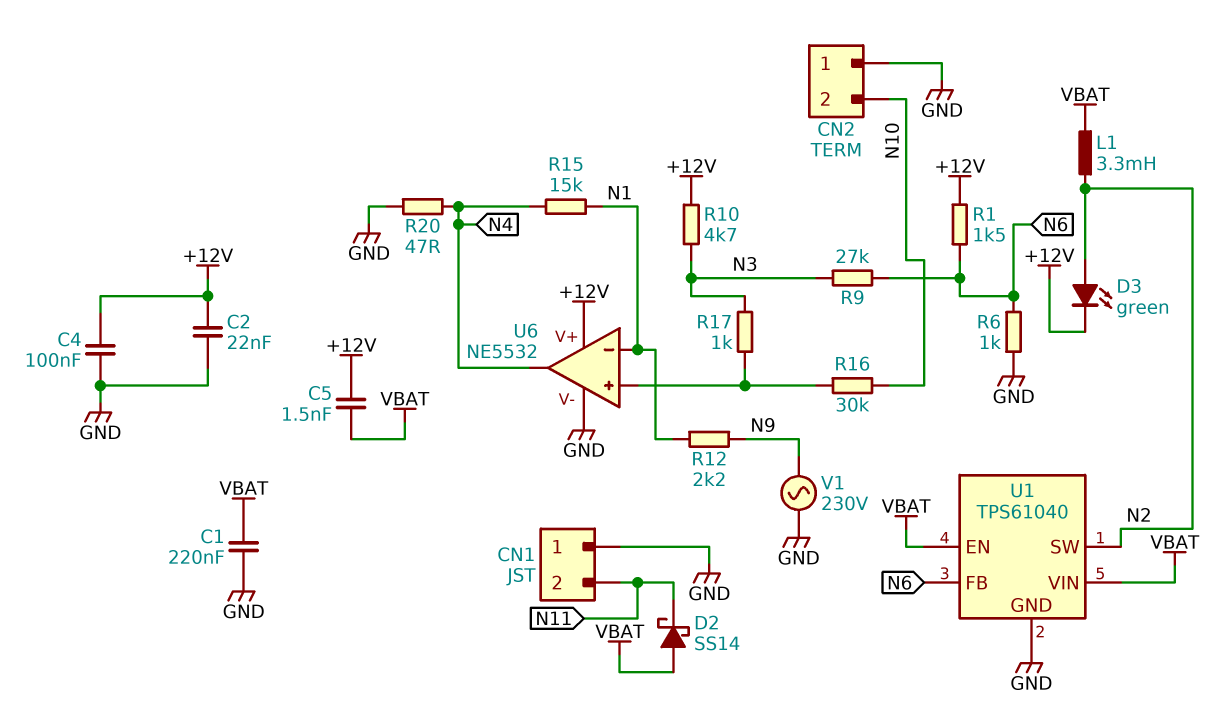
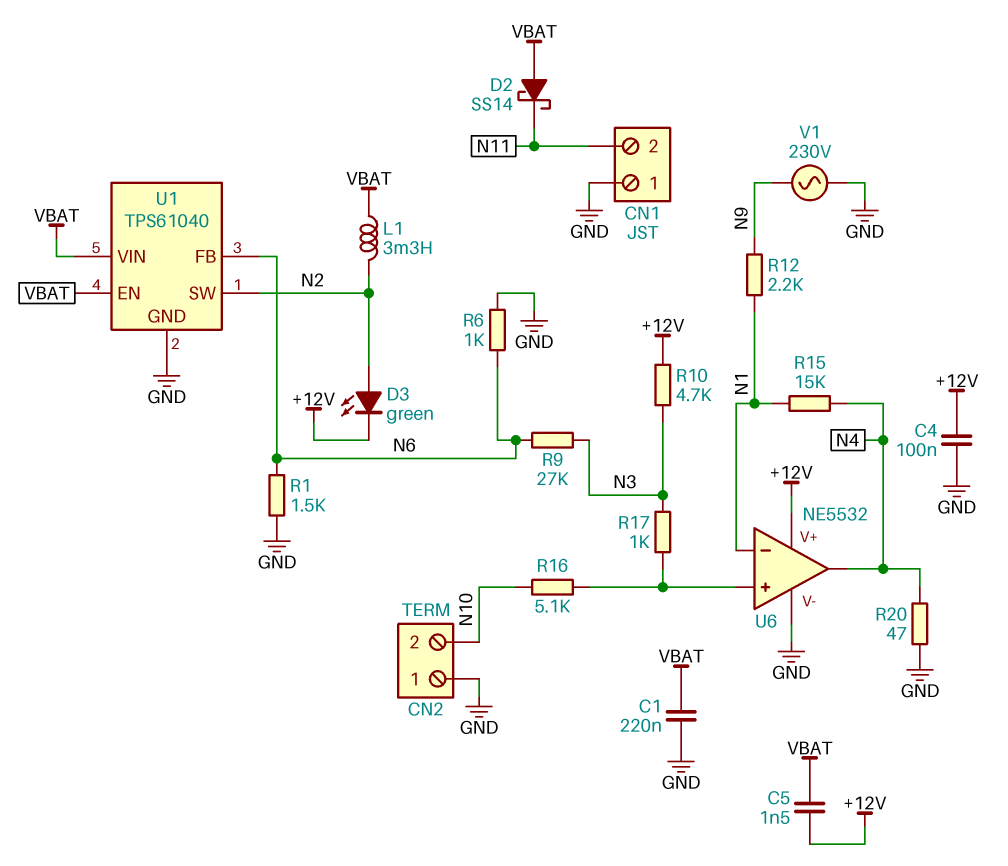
C2: 22nF (+12V, GND) -> none
R1: 1.5k (+12V, N6) -> 1.5k (GND, N6)
R16: 30k (N10, U6/in+) -> 5.1k (N10, U6/in+)

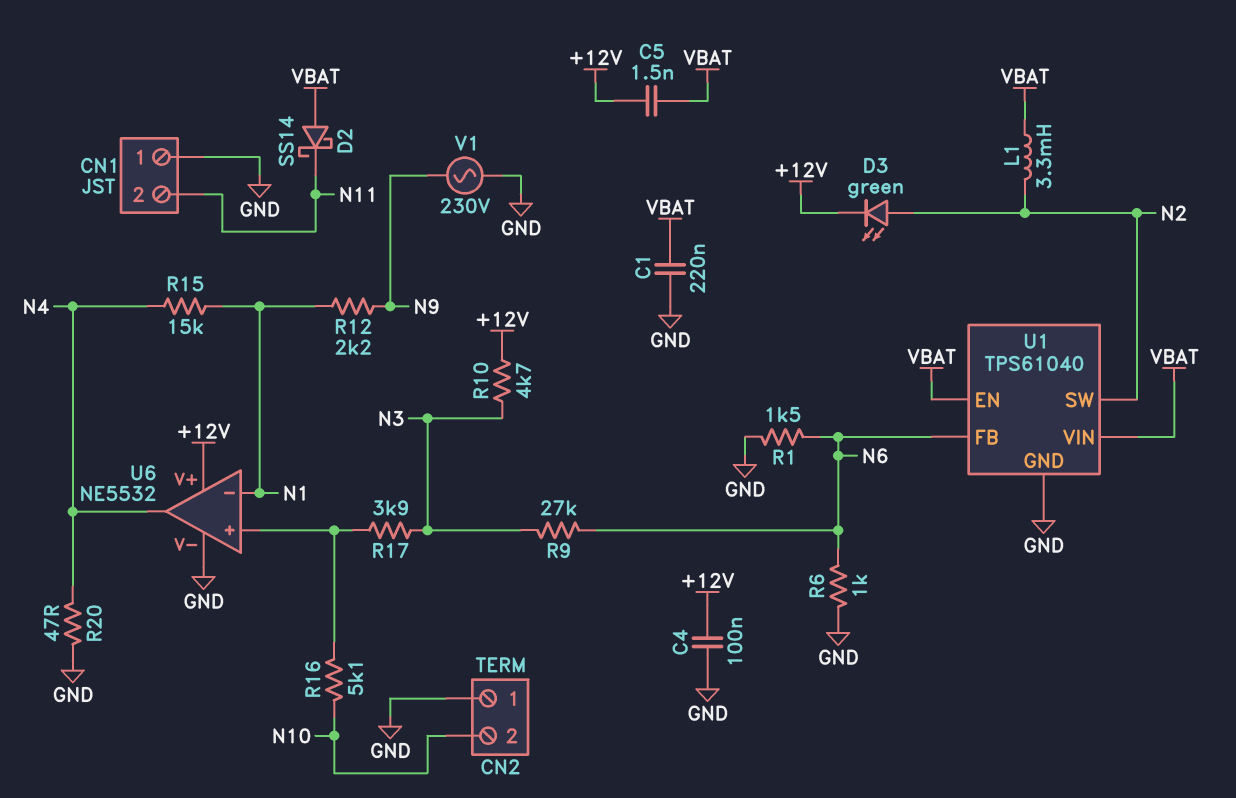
R17: 1k (N3, U6/in+) -> 3.9k (N3, U6/in+)

